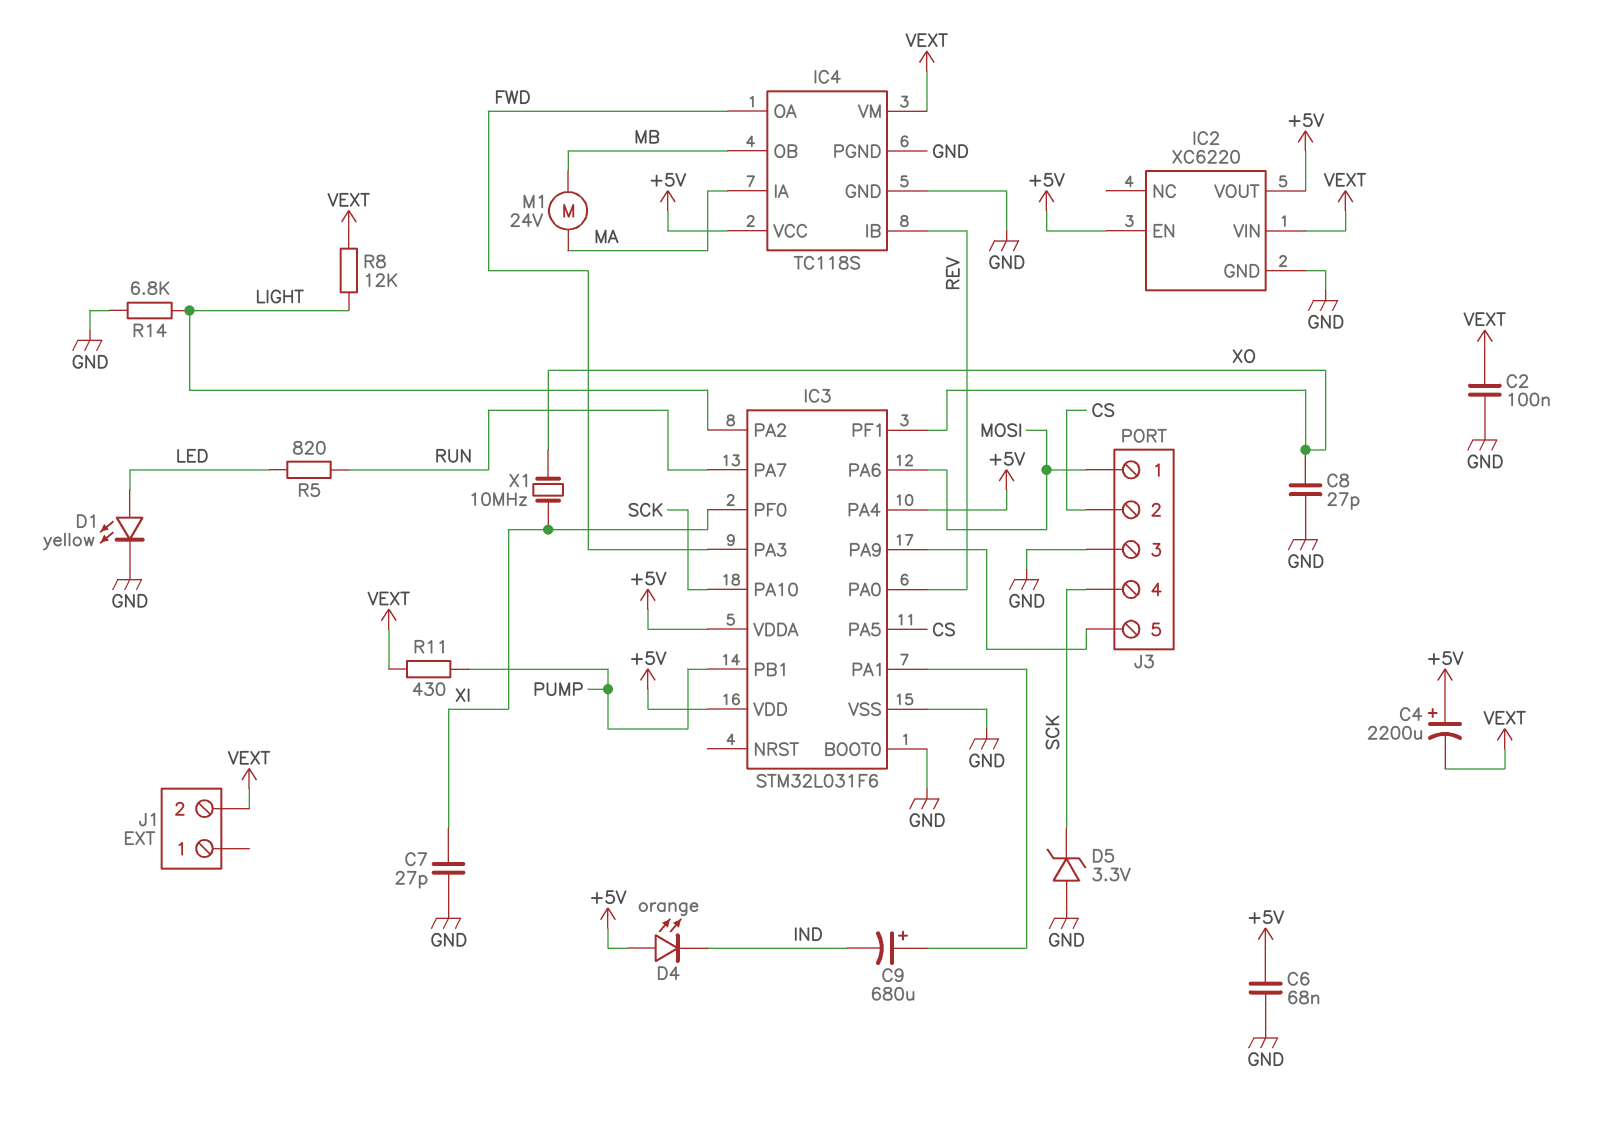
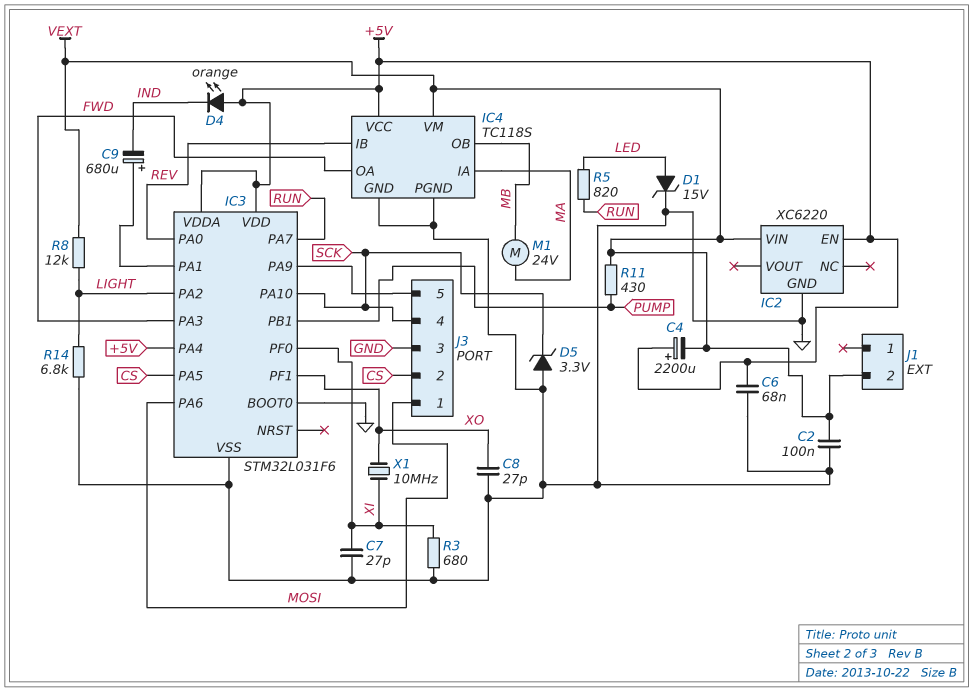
D1: LED yellow (A LED, K GND) -> zener 15V (A LED, K GND)
IC2 pin VOUT: +5V -> none
R3: none -> 680 (GND, XI)

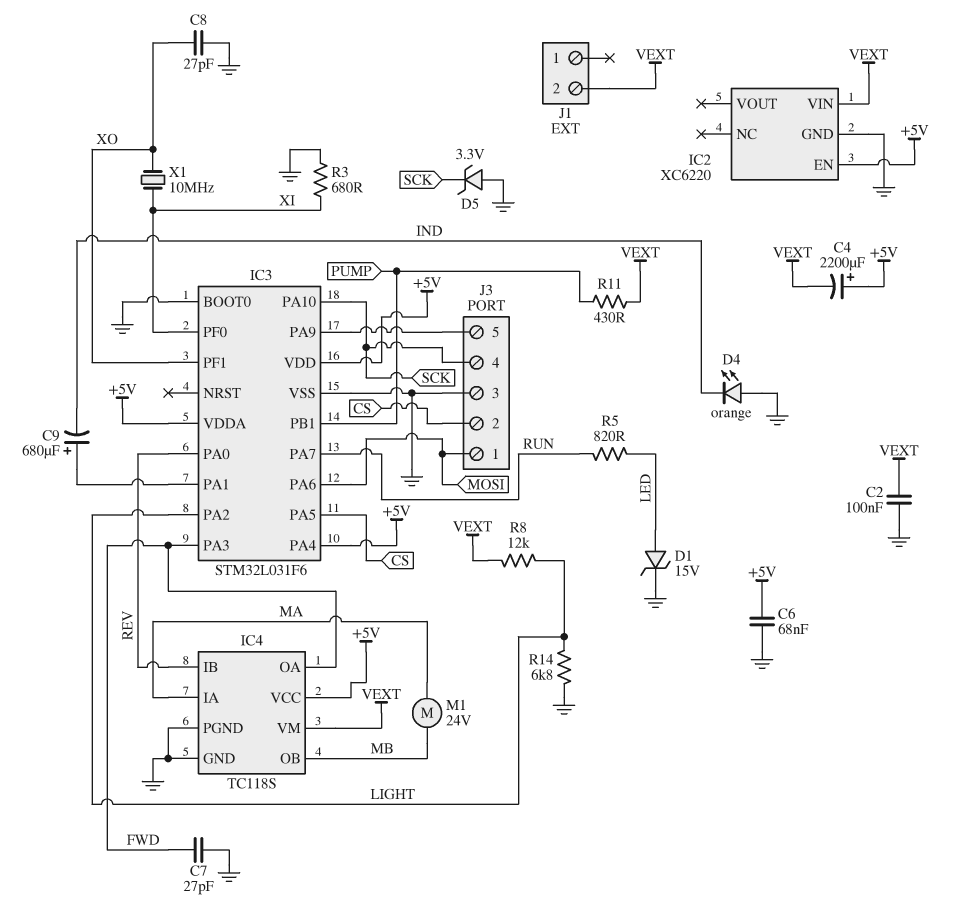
C7: 27pF (GND, XI) -> 27pF (FWD, GND)
D4: LED orange (A +5V, K IND) -> LED orange (A GND, K IND)

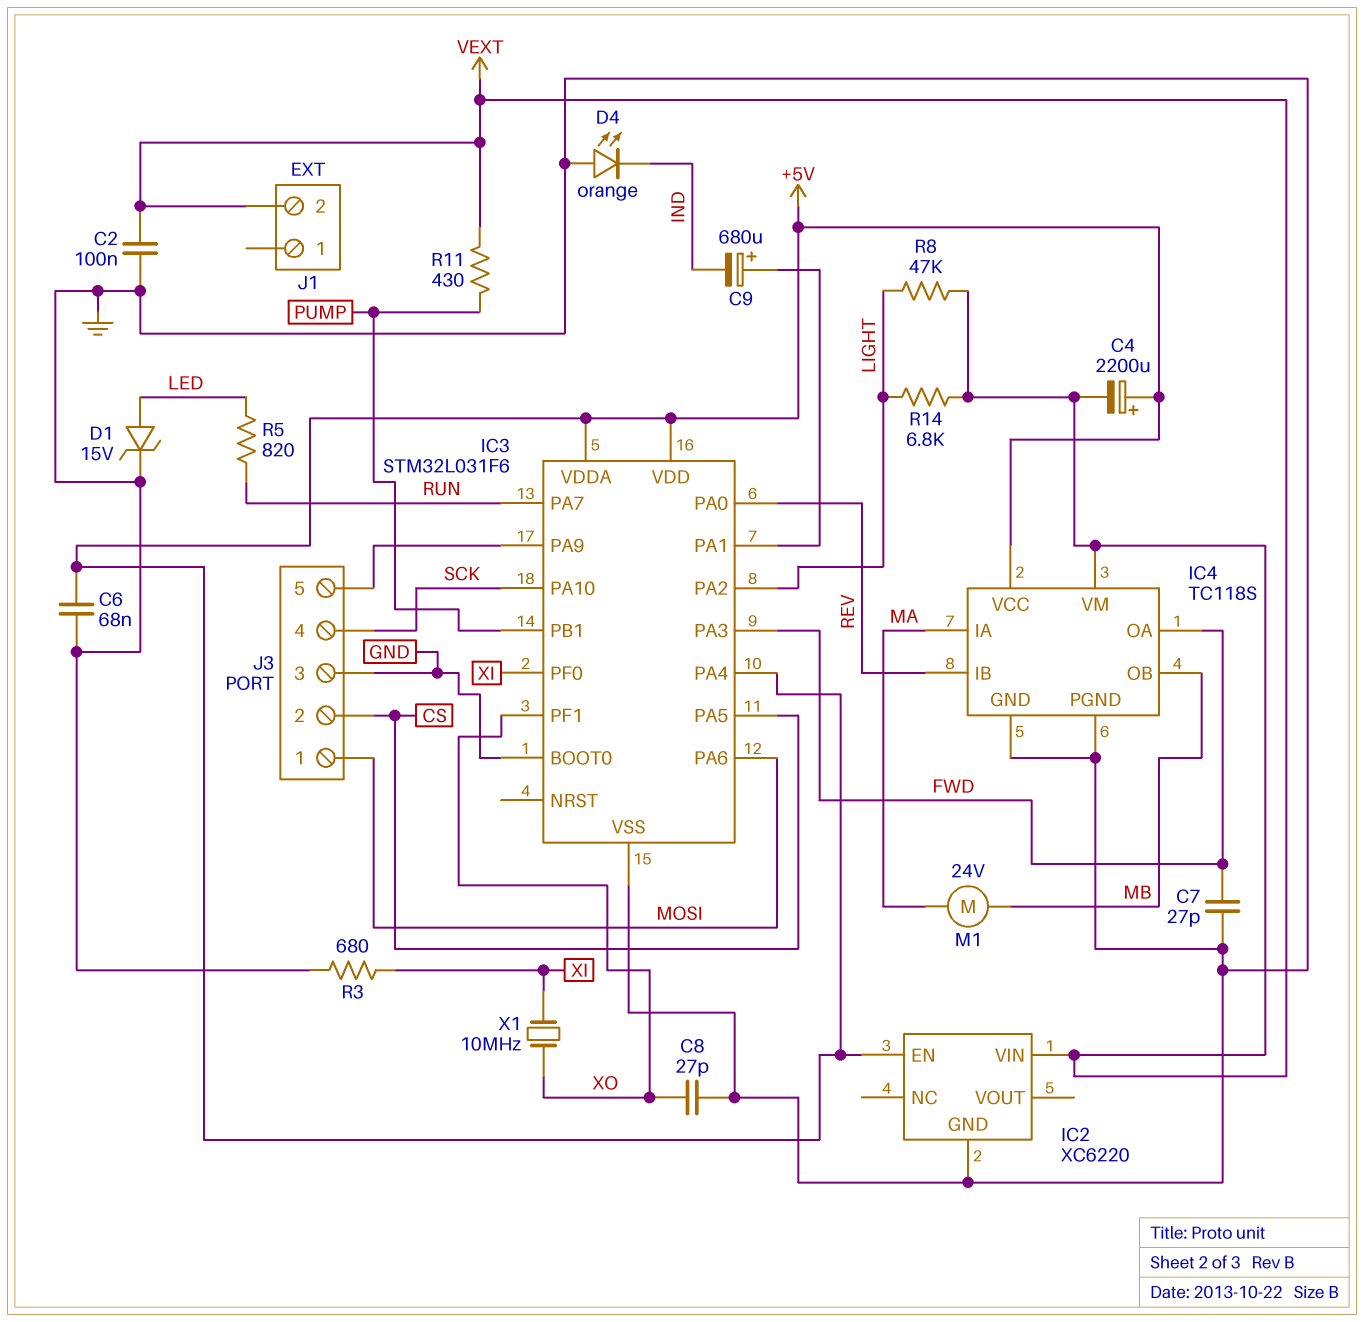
D5: zener 3.3V (A GND, K SCK) -> none
R8: 12k (LIGHT, VEXT) -> 47k (LIGHT, VEXT)
R14: 6.8k (GND, LIGHT) -> 6.8k (LIGHT, VEXT)

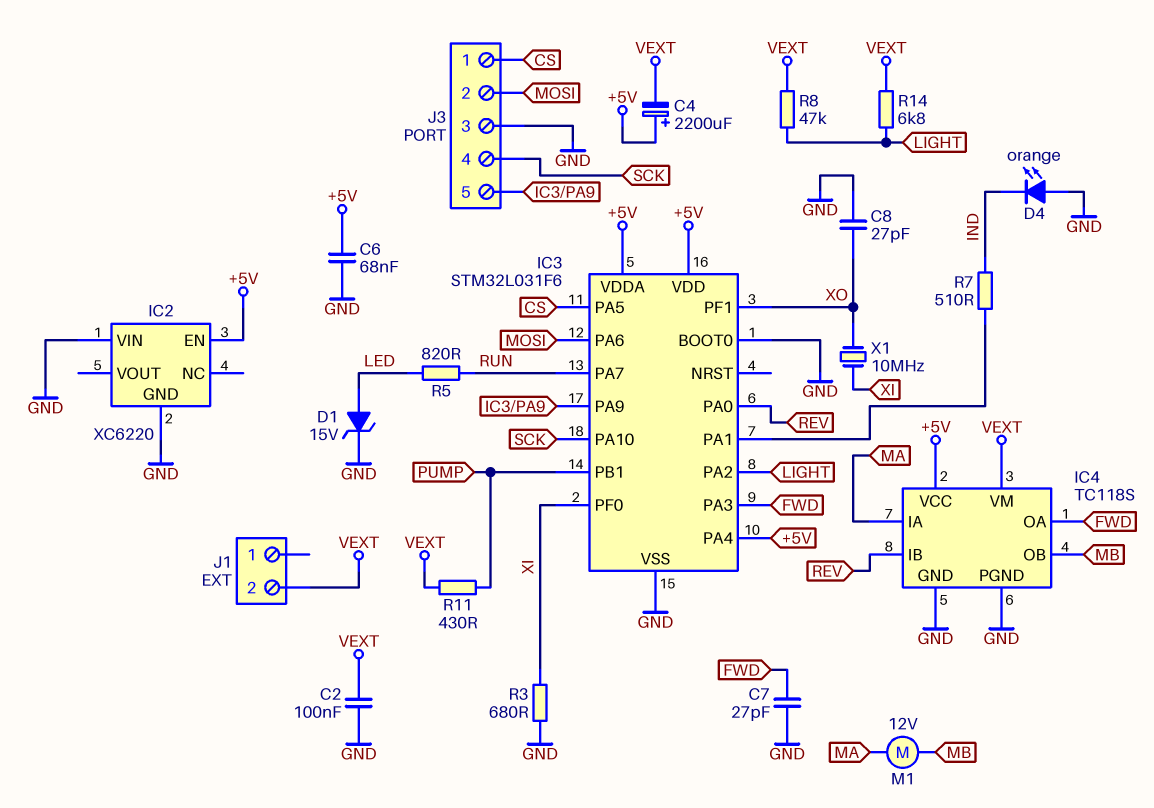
C9: 680uF (plus IC3/PA1, minus IND) -> none
IC2 pin VIN: VEXT -> GND
J3 pin 1: MOSI -> CS
J3 pin 2: CS -> MOSI
M1: motor 24V (MA, MB) -> motor 12V (MA, MB)
R7: none -> 510 (IC3/PA1, IND)

